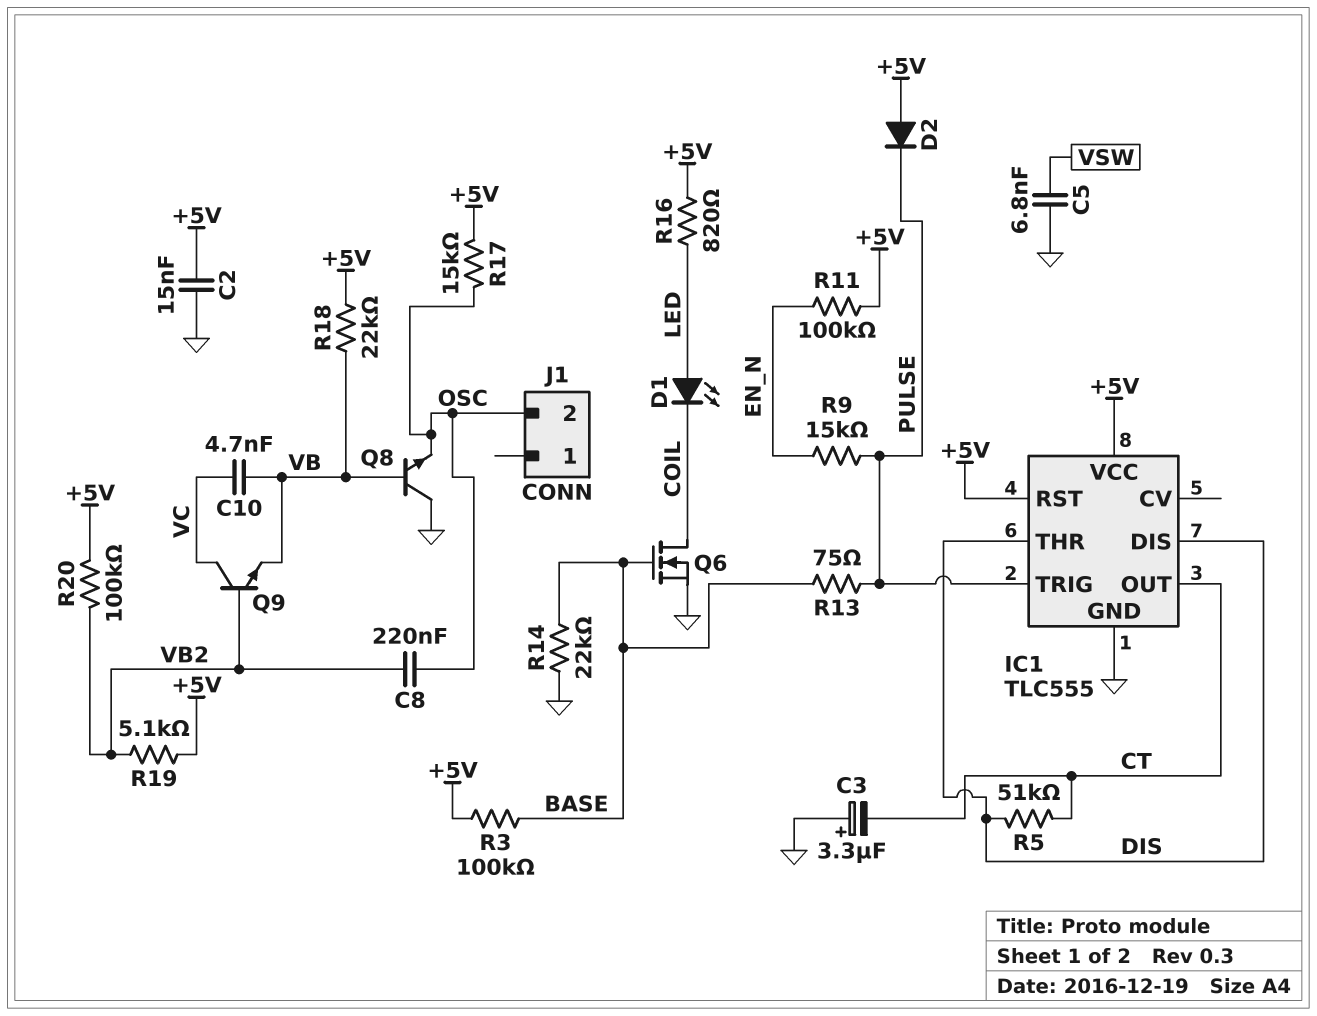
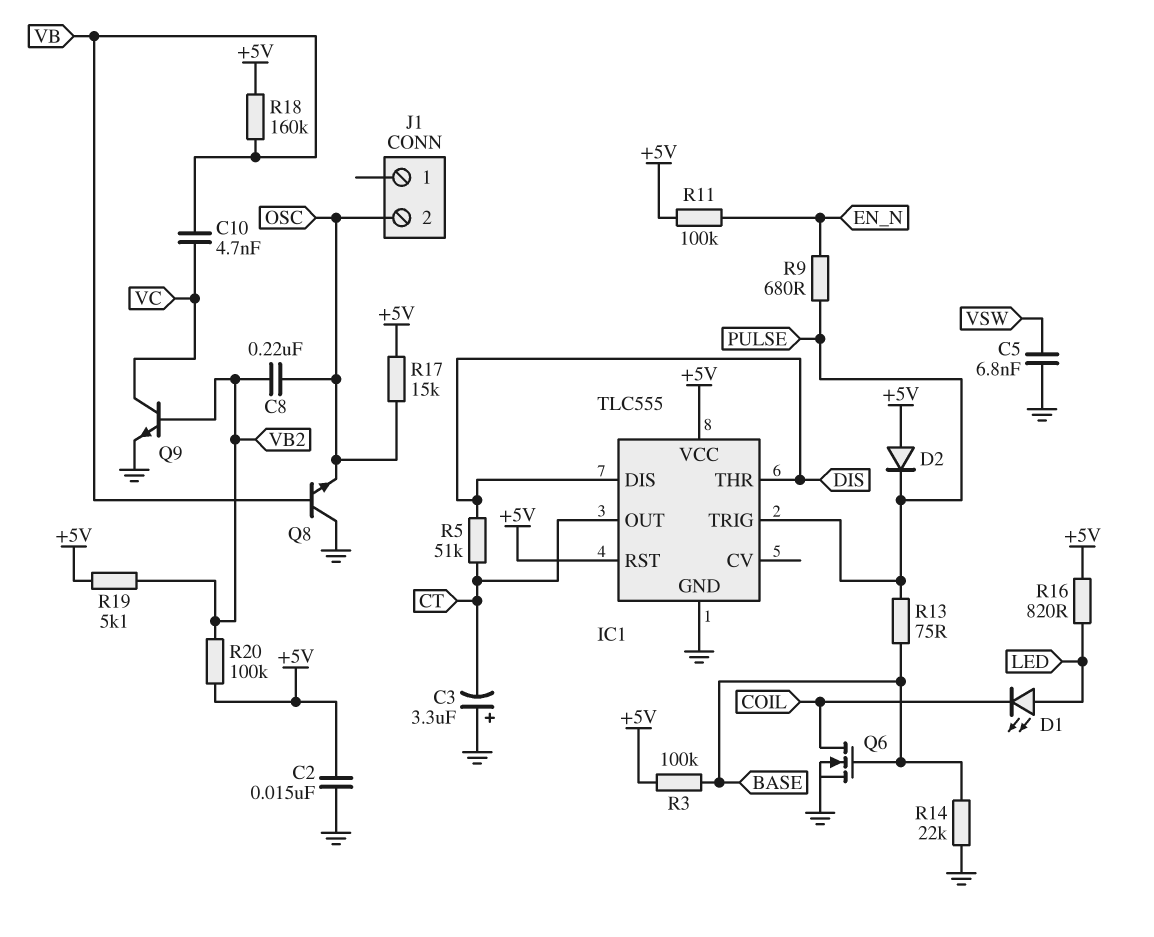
Q9: NPN (B VB2, C VC, E VB) -> NPN (B VB2, C VC, E GND)
R9: 15k (EN_N, PULSE) -> 680 (EN_N, PULSE)
R18: 22k (+5V, VB) -> 160k (+5V, VB)

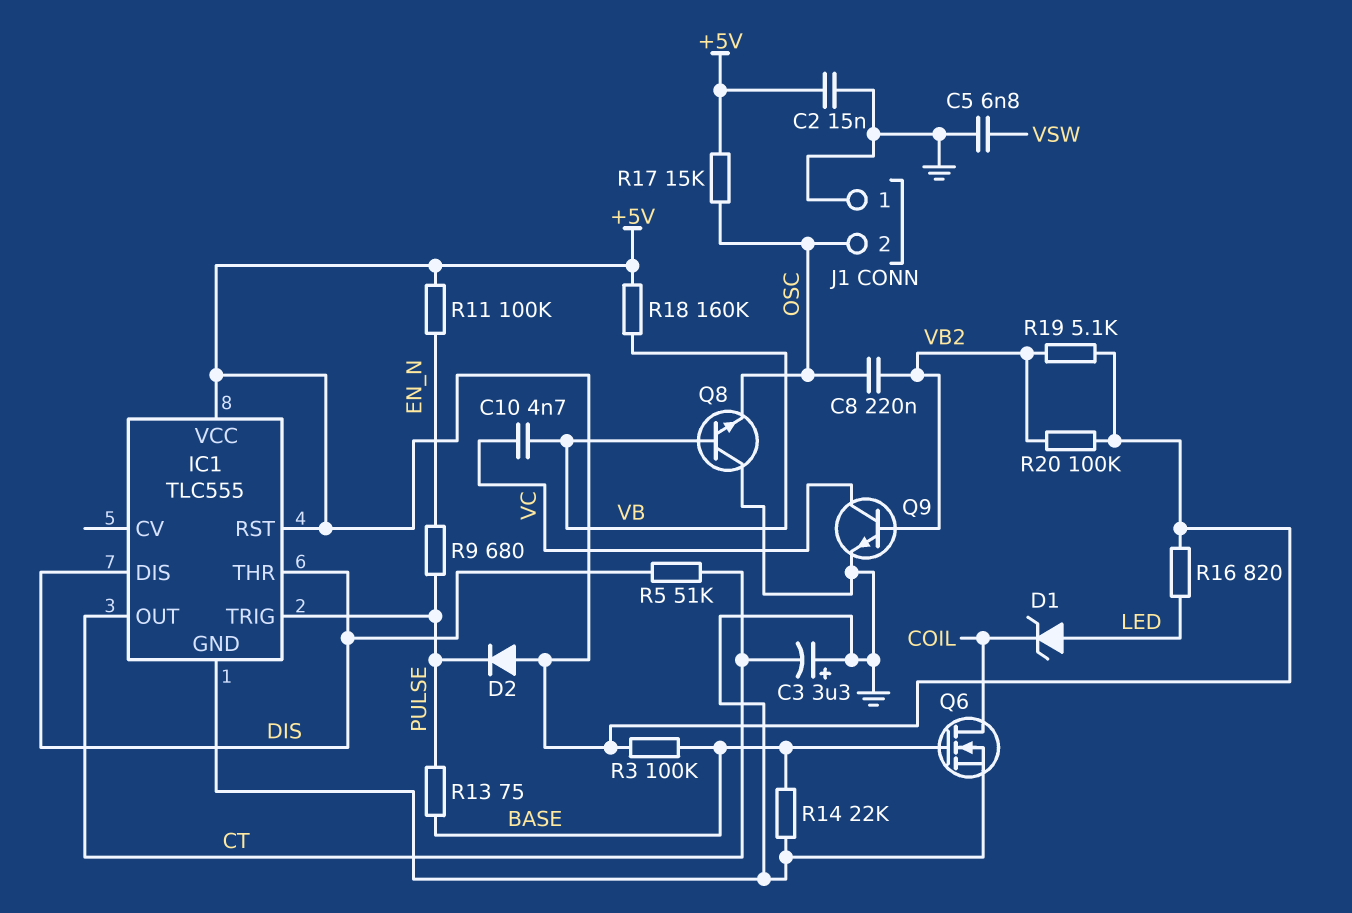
D1: LED (A LED, K COIL) -> zener (A LED, K COIL)
J1 pin 1: none -> GND

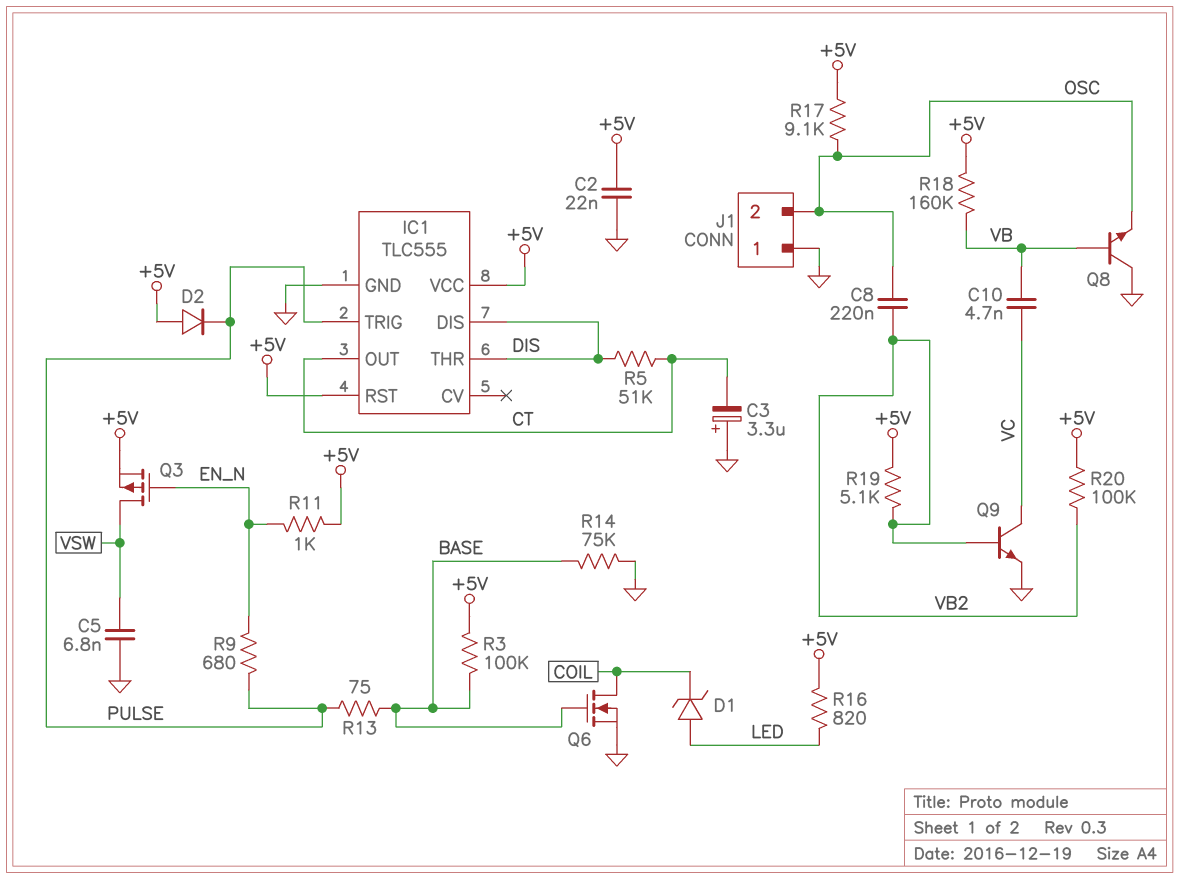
C2: 15nF (+5V, GND) -> 22nF (+5V, GND)
Q3: none -> PMOS (G EN_N, D VSW, S +5V)
R11: 100k (+5V, EN_N) -> 1k (+5V, EN_N)
R14: 22k (BASE, GND) -> 75k (BASE, GND)
R17: 15k (+5V, OSC) -> 9.1k (+5V, OSC)

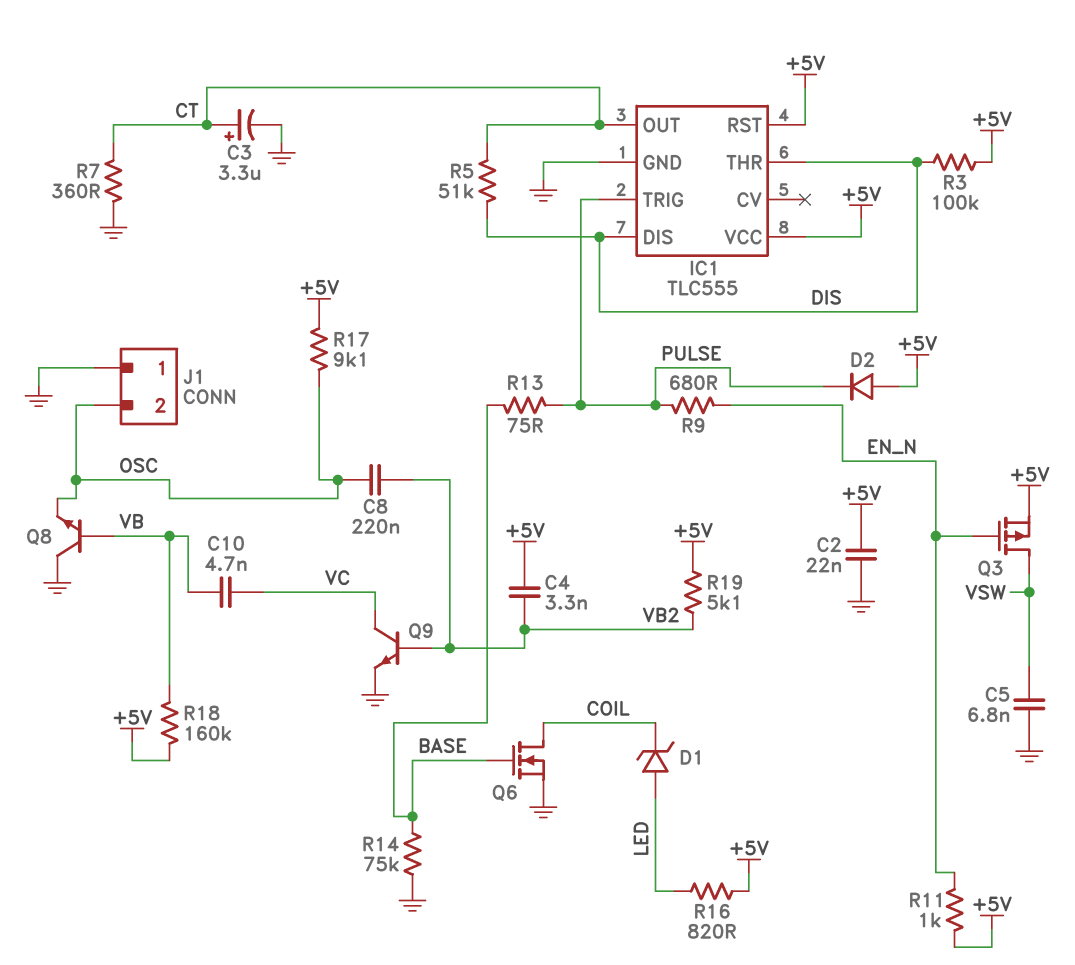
C3: 3.3uF (plus GND, minus CT) -> 3.3uF (plus CT, minus GND)
C4: none -> 3.3nF (+5V, VB2)
R3: 100k (+5V, BASE) -> 100k (+5V, DIS)
R7: none -> 360 (CT, GND)
R20: 100k (+5V, VB2) -> none

